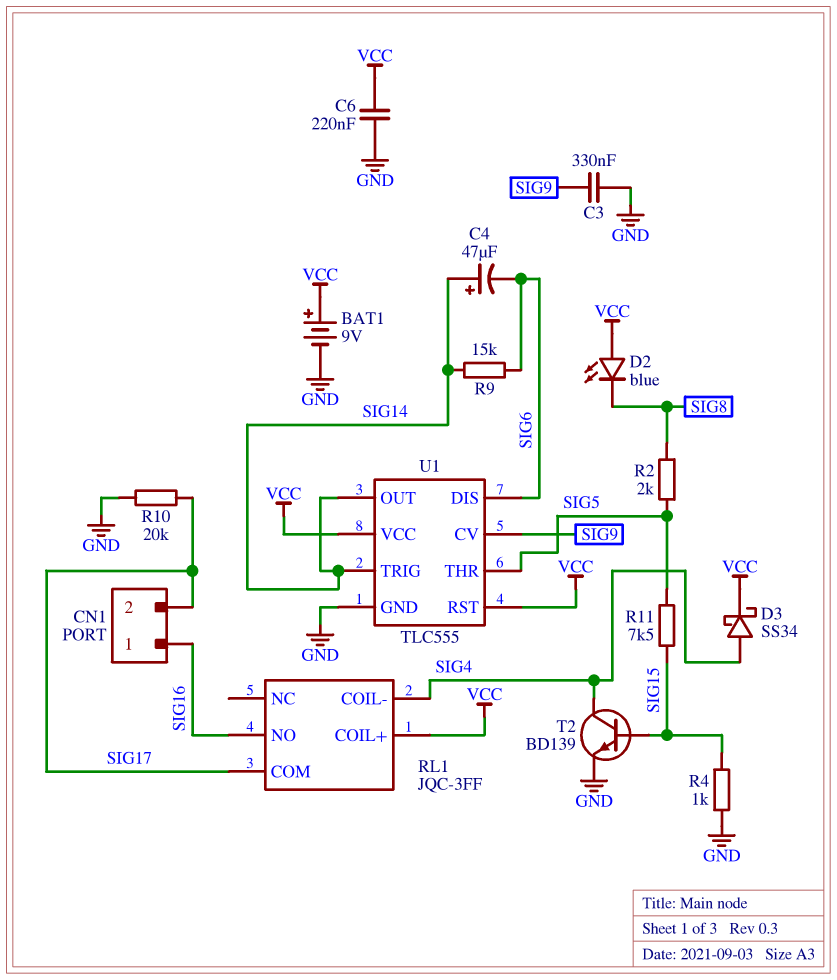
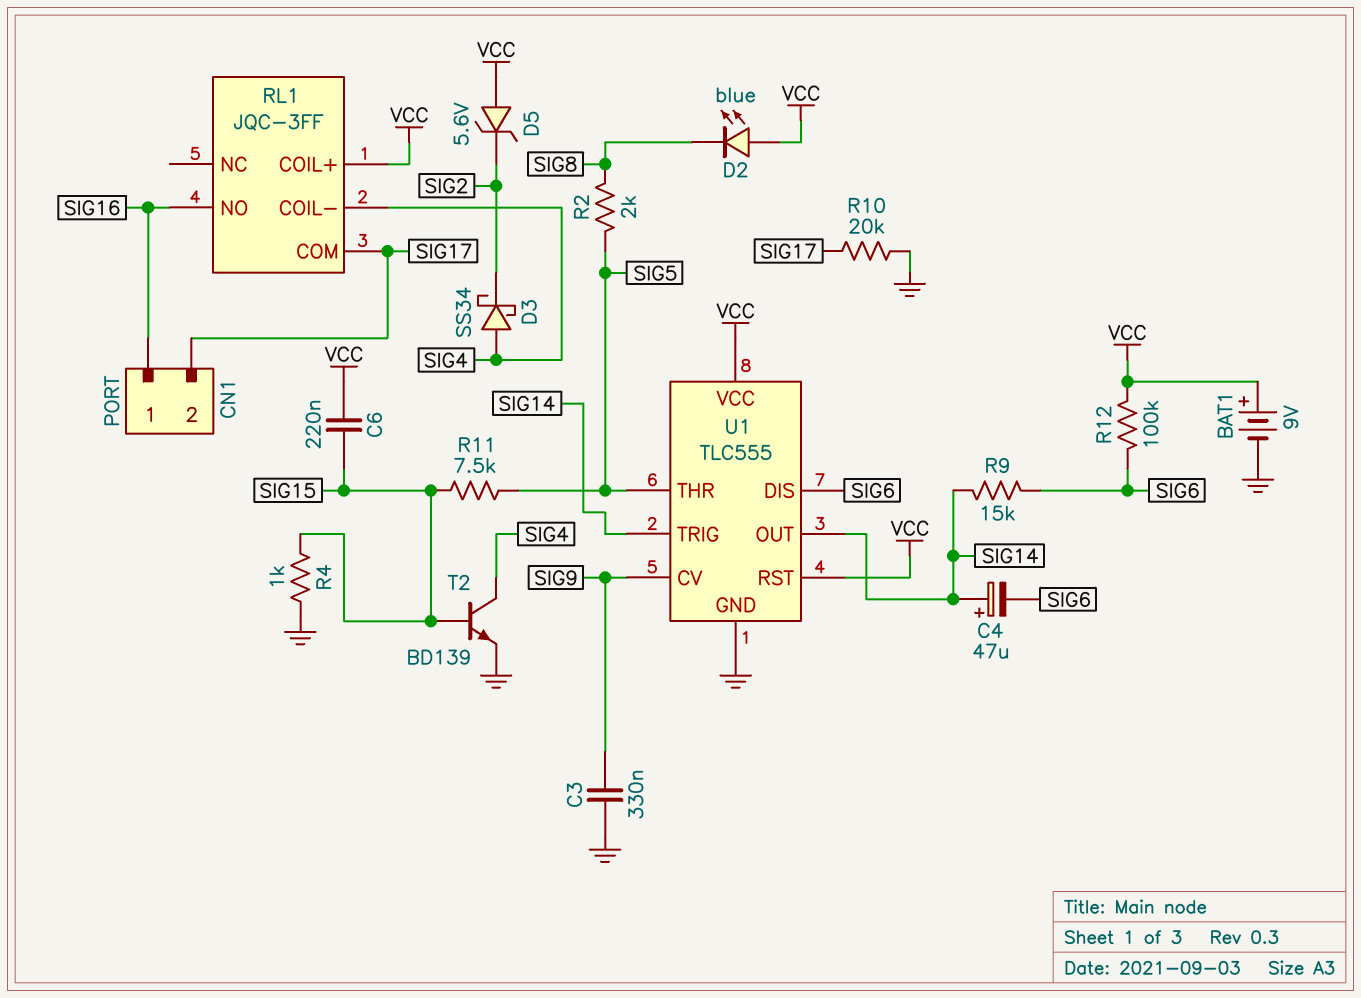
C6: 220nF (GND, VCC) -> 220nF (SIG15, VCC)
D3: schottky SS34 (A SIG4, K VCC) -> schottky SS34 (A SIG4, K SIG2)
D5: none -> zener 5.6V (A VCC, K SIG2)
R12: none -> 100k (SIG6, VCC)

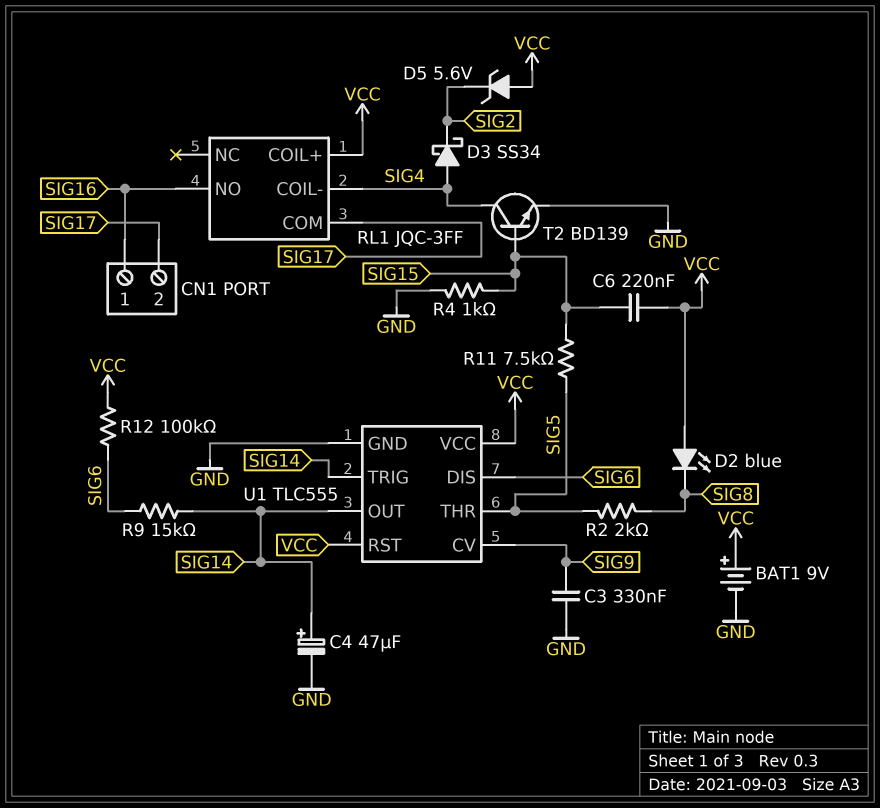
C4: 47uF (plus SIG14, minus SIG6) -> 47uF (plus SIG14, minus GND)
R10: 20k (GND, SIG17) -> none

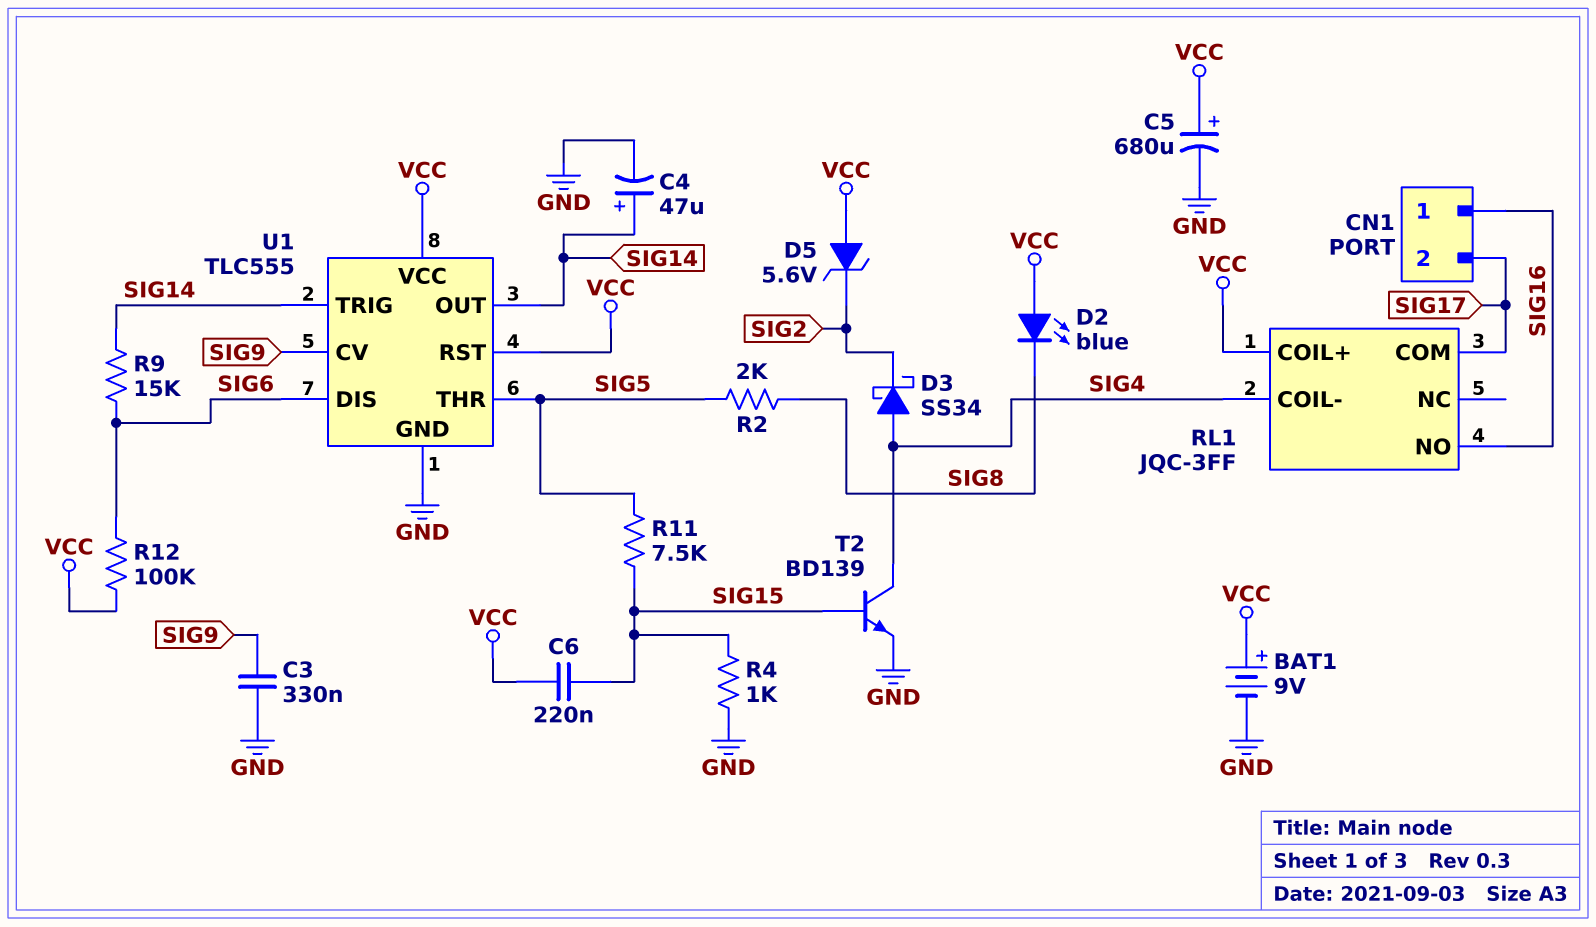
C5: none -> 680uF (plus VCC, minus GND)

